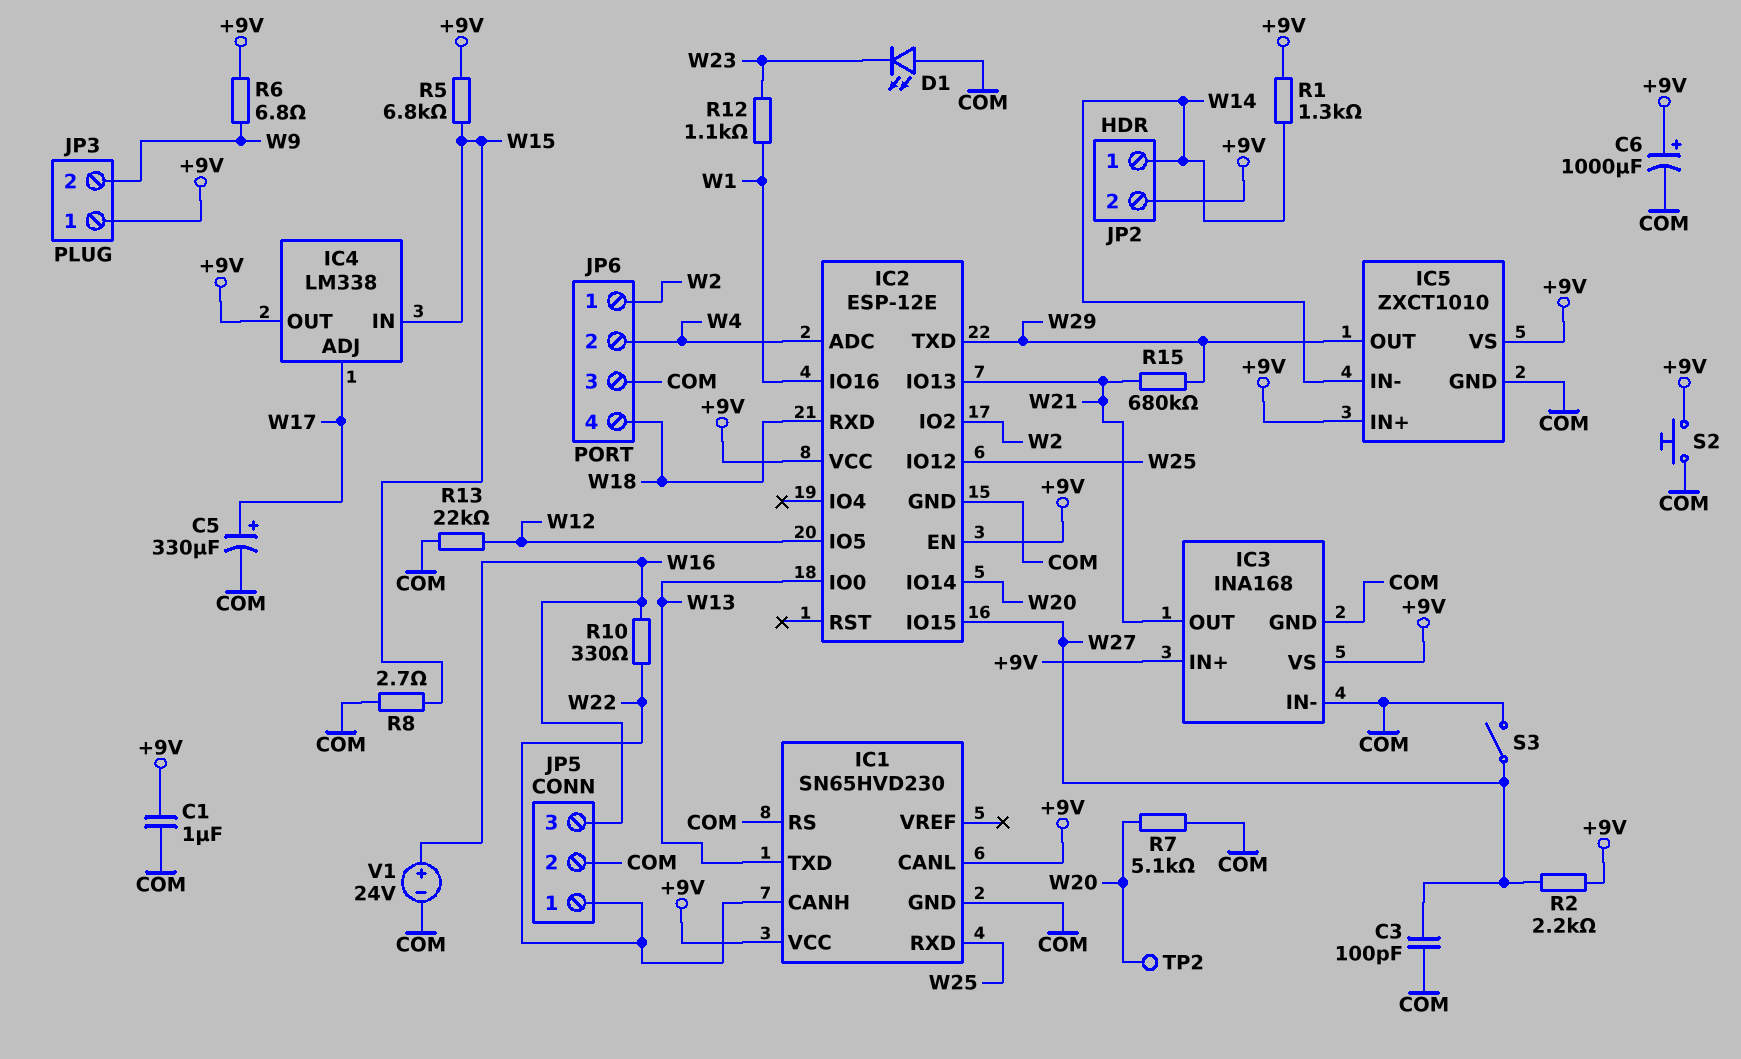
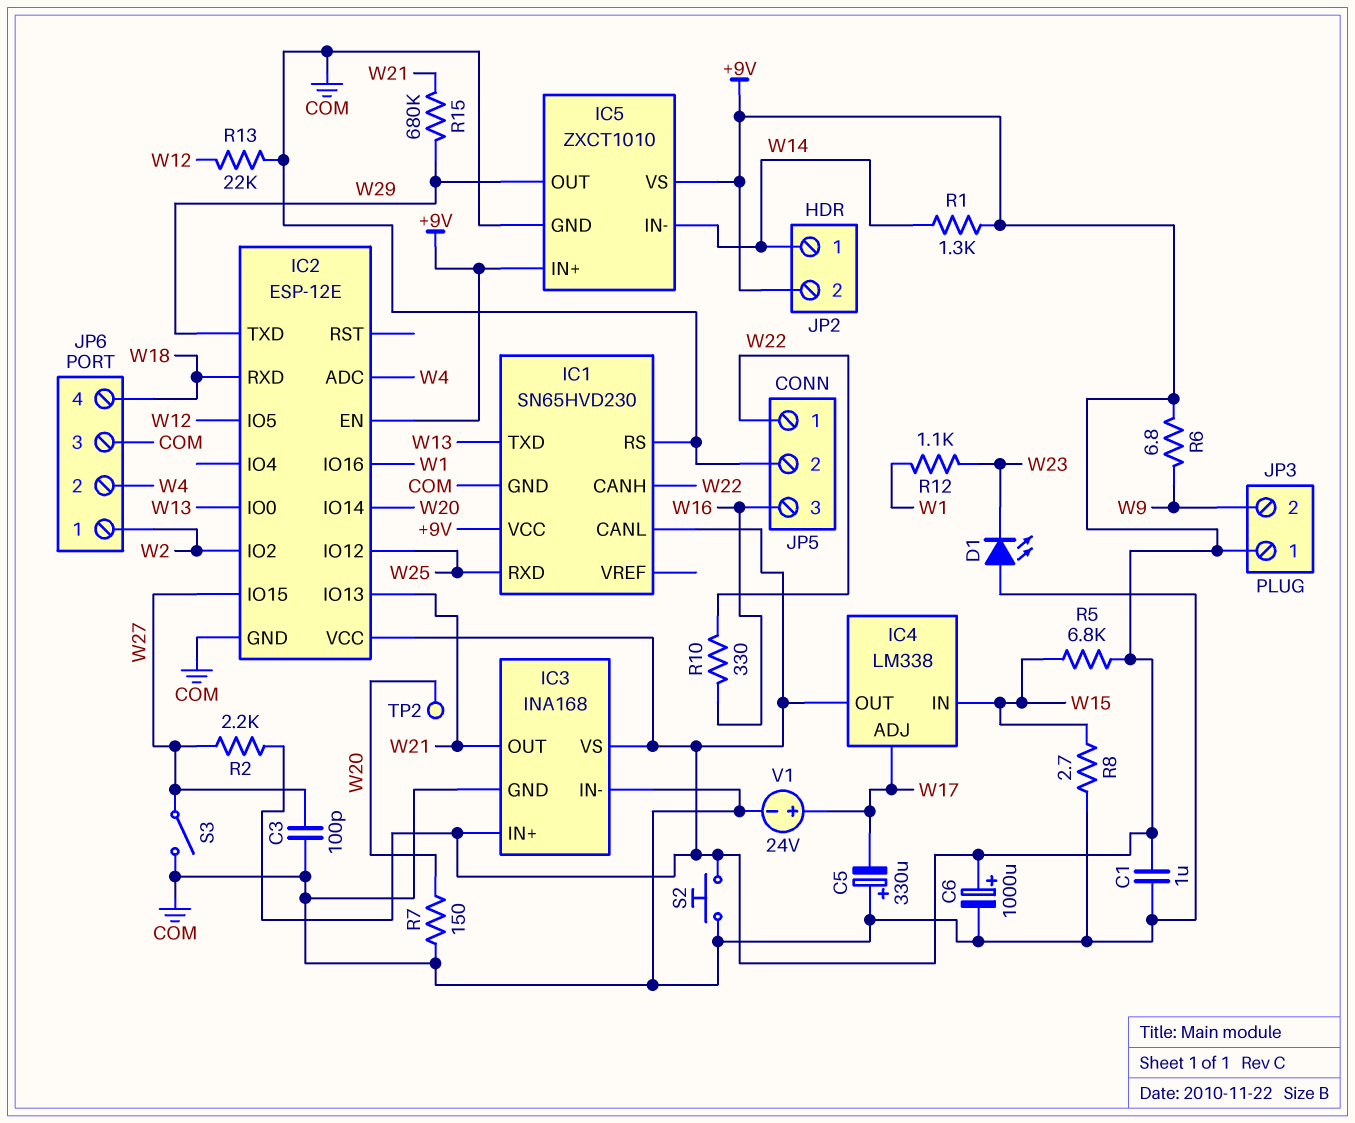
C5: 330uF (plus W17, minus COM) -> 330uF (plus COM, minus W17)
R7: 5.1k (COM, W20) -> 150 (COM, W20)
V1: 24V (plus W16, minus COM) -> 24V (plus W17, minus COM)

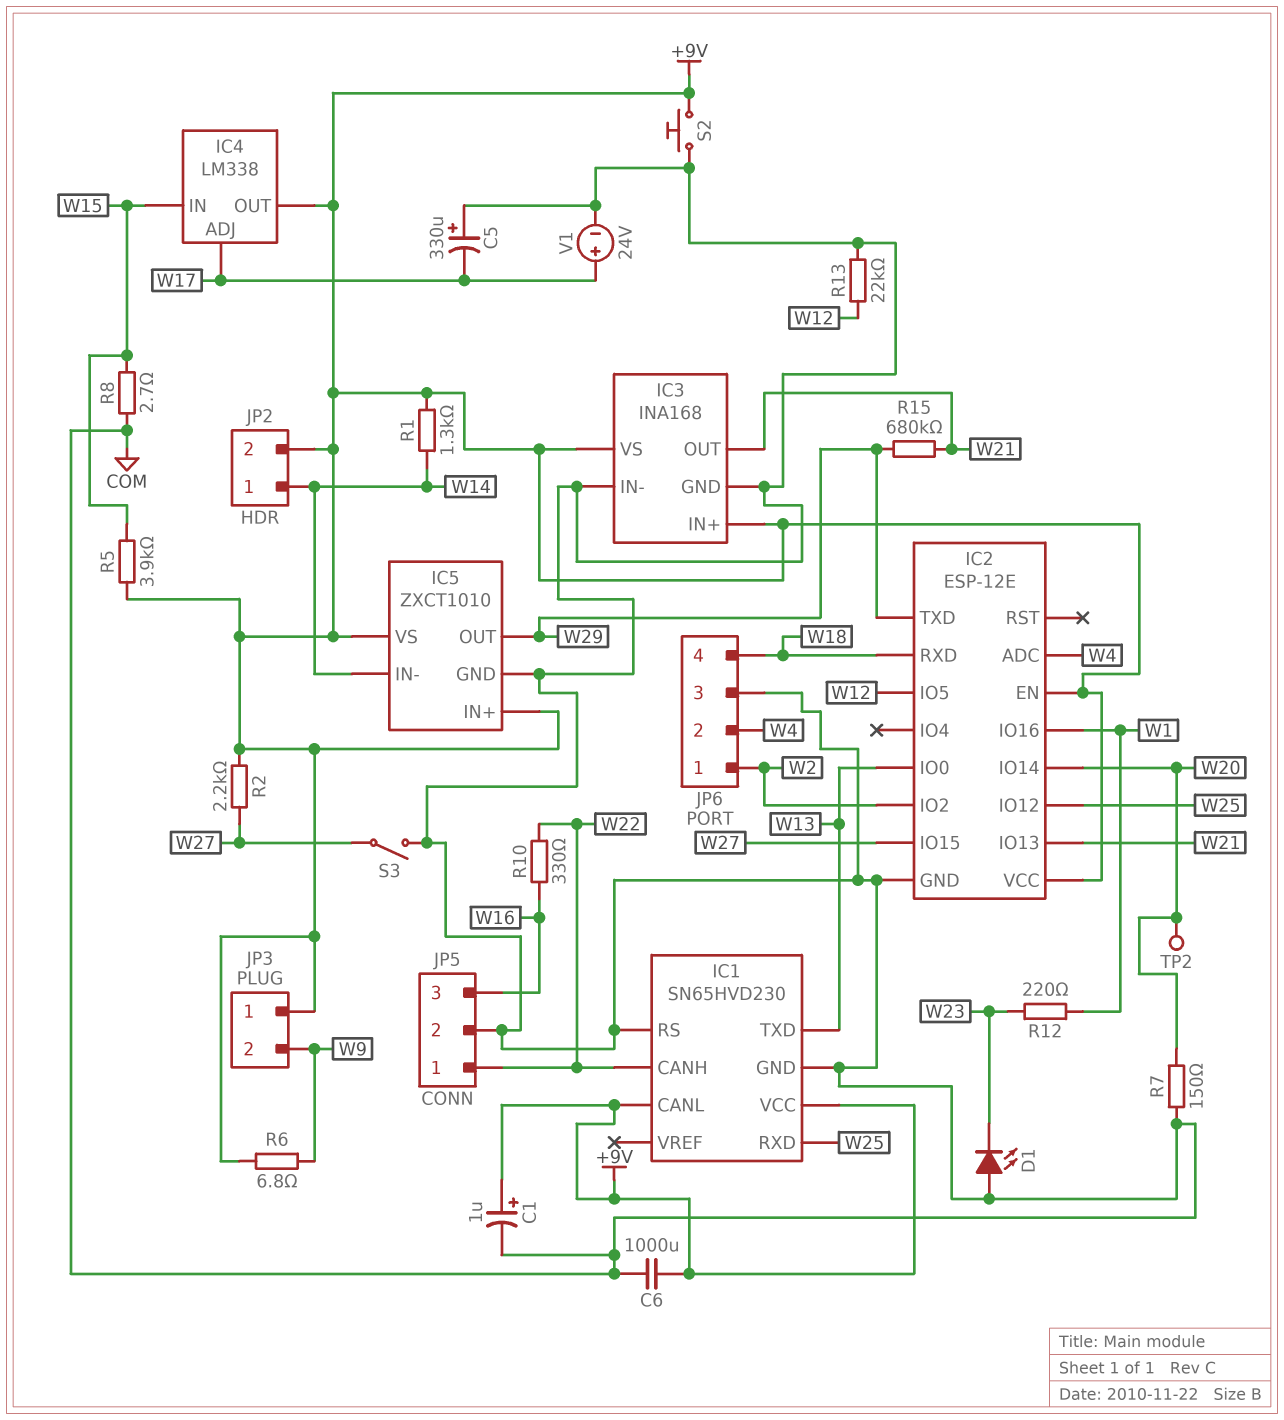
C1: 1uF (+9V, COM) -> 1uF (plus +9V, minus COM)
C3: 100pF (COM, W27) -> none
C6: 1000uF (plus +9V, minus COM) -> 1000uF (+9V, COM)
R5: 6.8k (+9V, W15) -> 3.9k (+9V, W15)
R12: 1.1k (W1, W23) -> 220 (W1, W23)

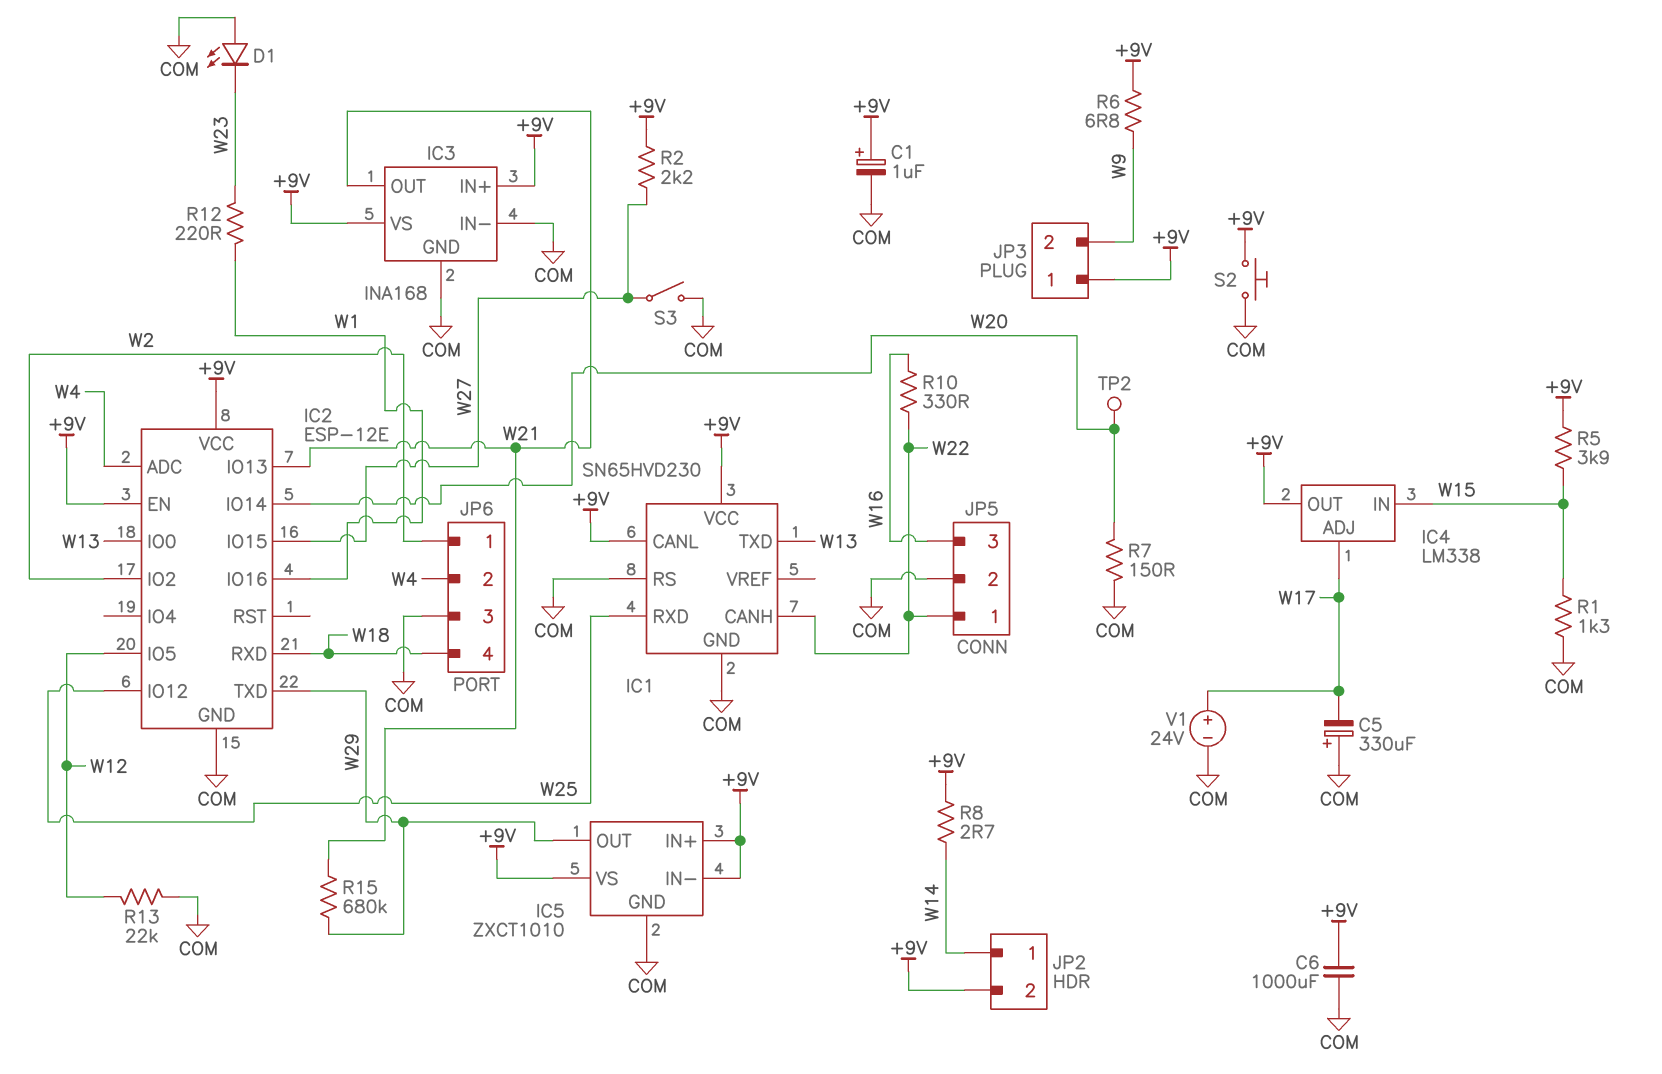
IC5 pin IN-: W14 -> +9V
R1: 1.3k (+9V, W14) -> 1.3k (COM, W15)
R8: 2.7 (COM, W15) -> 2.7 (+9V, W14)

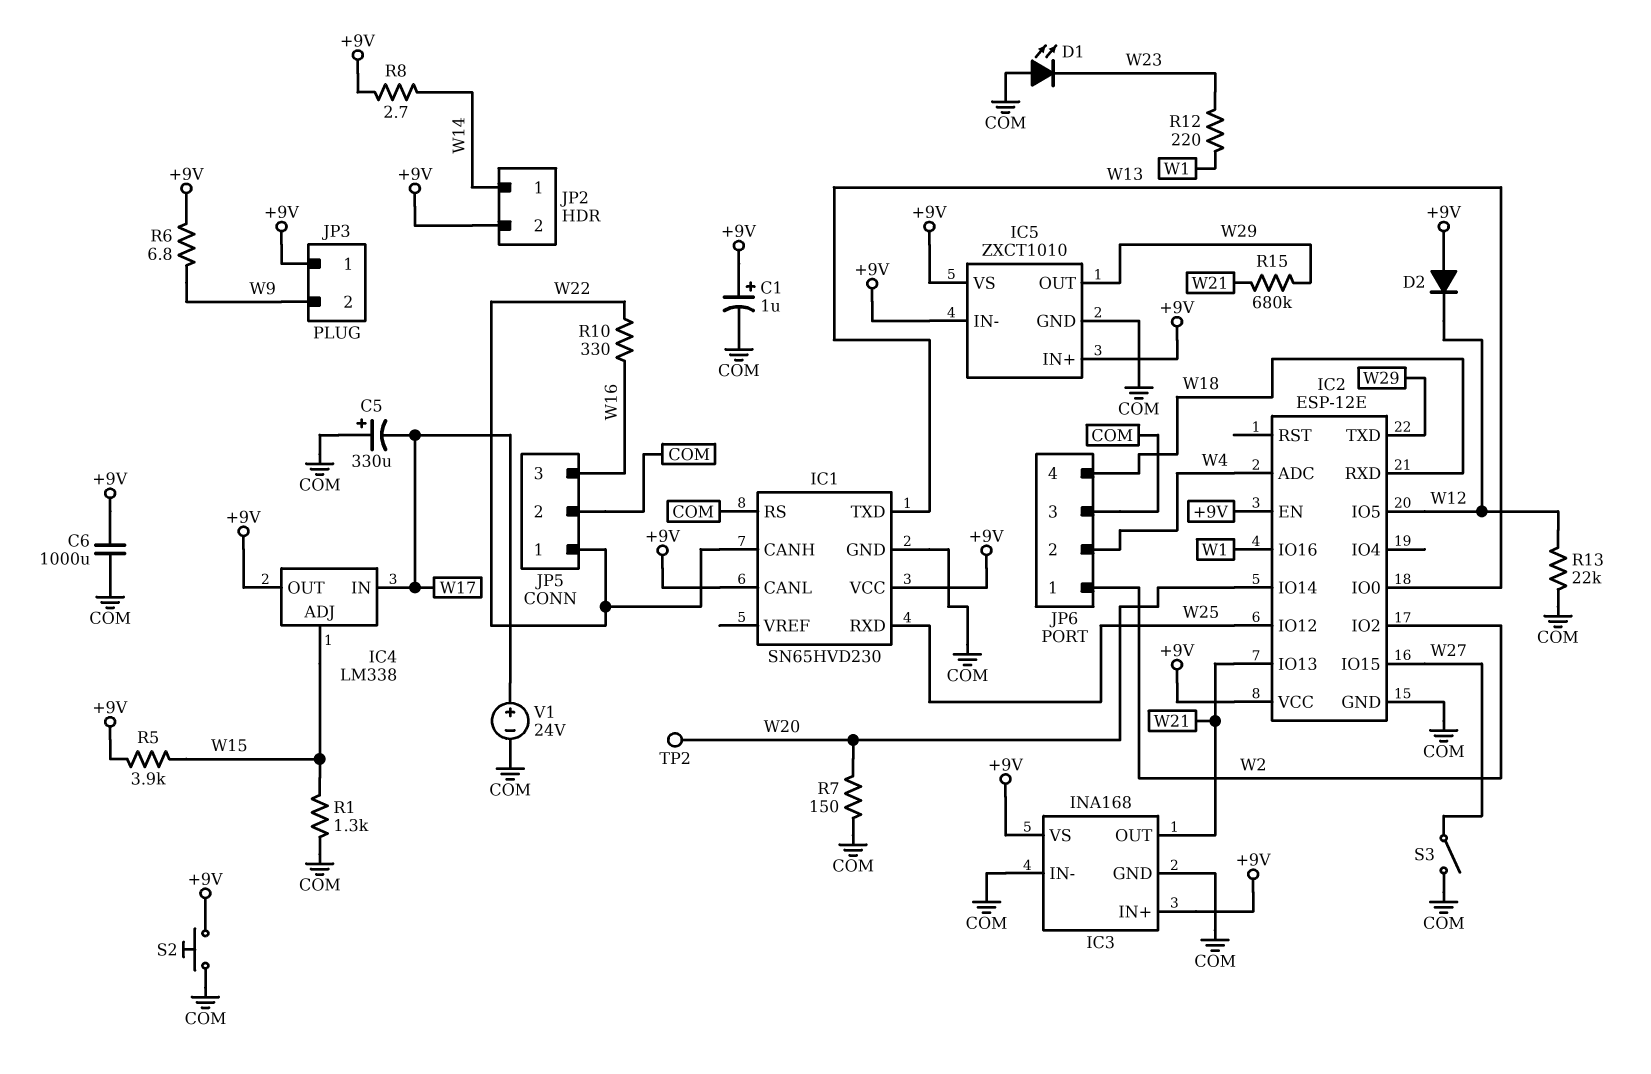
D2: none -> diode (A +9V, K W12)
IC4 pin ADJ: W17 -> W15
IC4 pin IN: W15 -> W17
R2: 2.2k (+9V, W27) -> none

